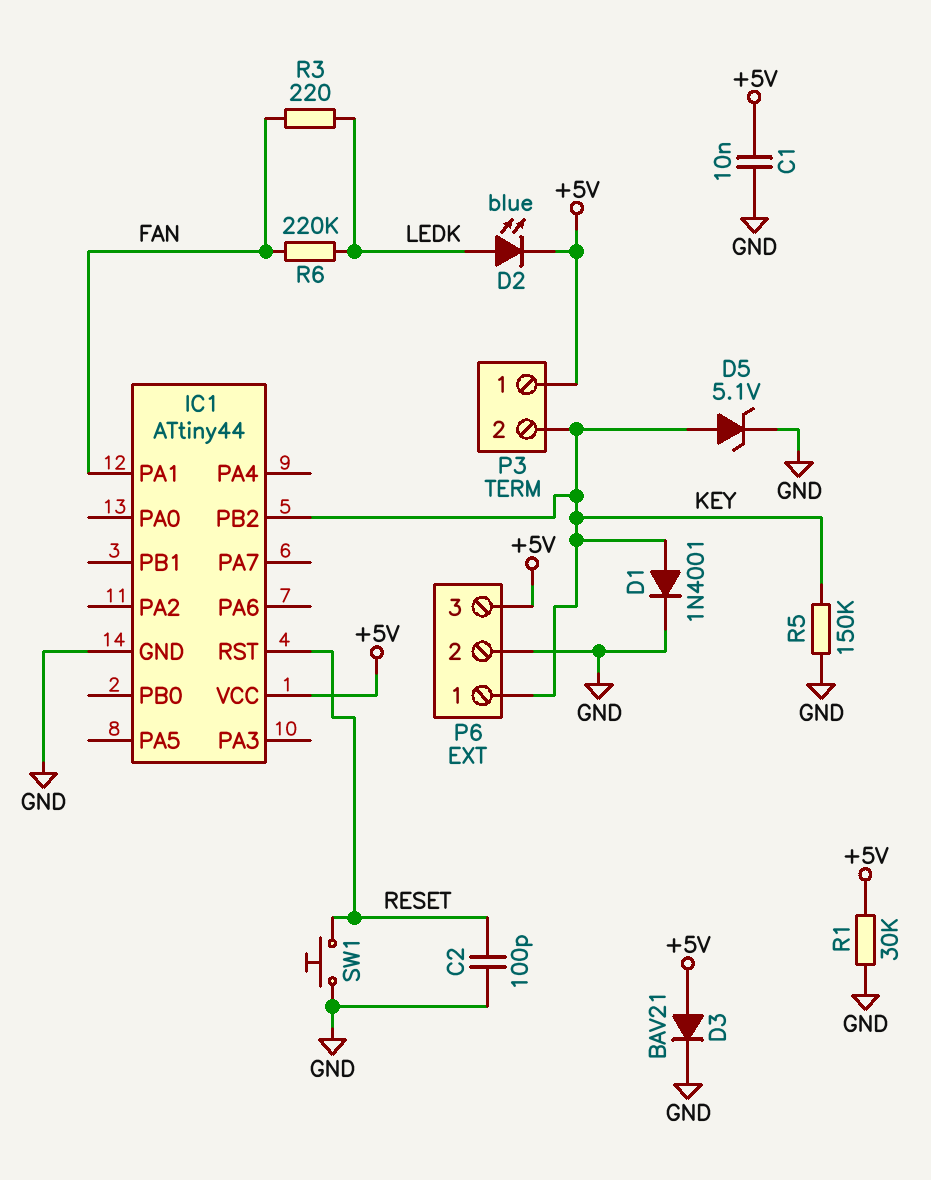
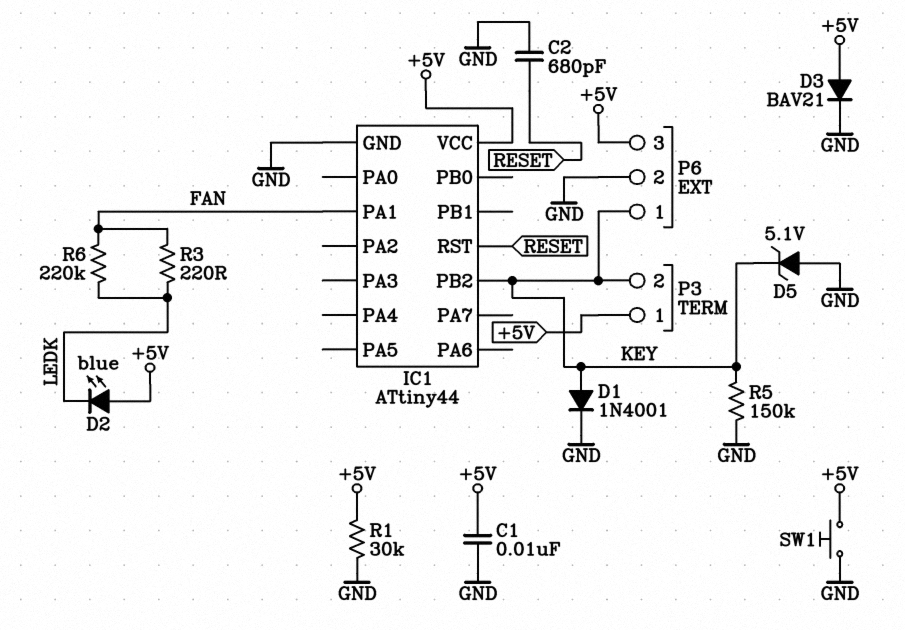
C2: 100pF (GND, RESET) -> 680pF (GND, RESET)
D2: LED blue (A LEDK, K +5V) -> LED blue (A +5V, K LEDK)
D5: zener 5.1V (A KEY, K GND) -> zener 5.1V (A GND, K KEY)
SW1: button (GND, RESET) -> button (+5V, GND)

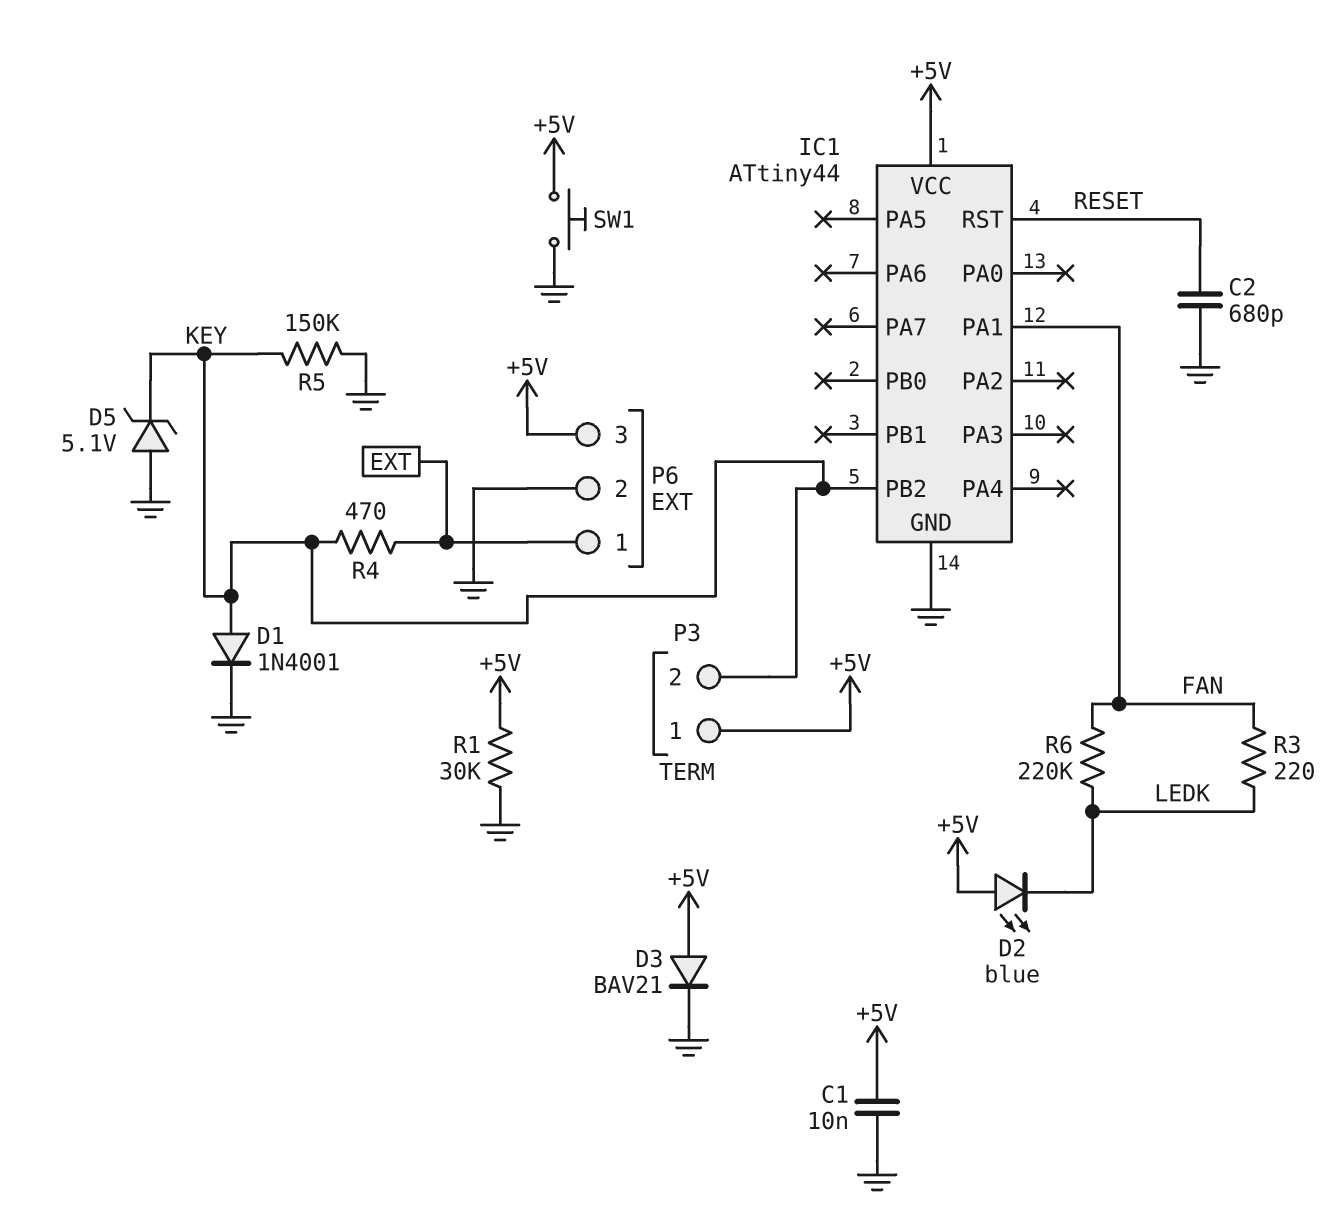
P6 pin 1: KEY -> EXT
R4: none -> 470 (EXT, KEY)

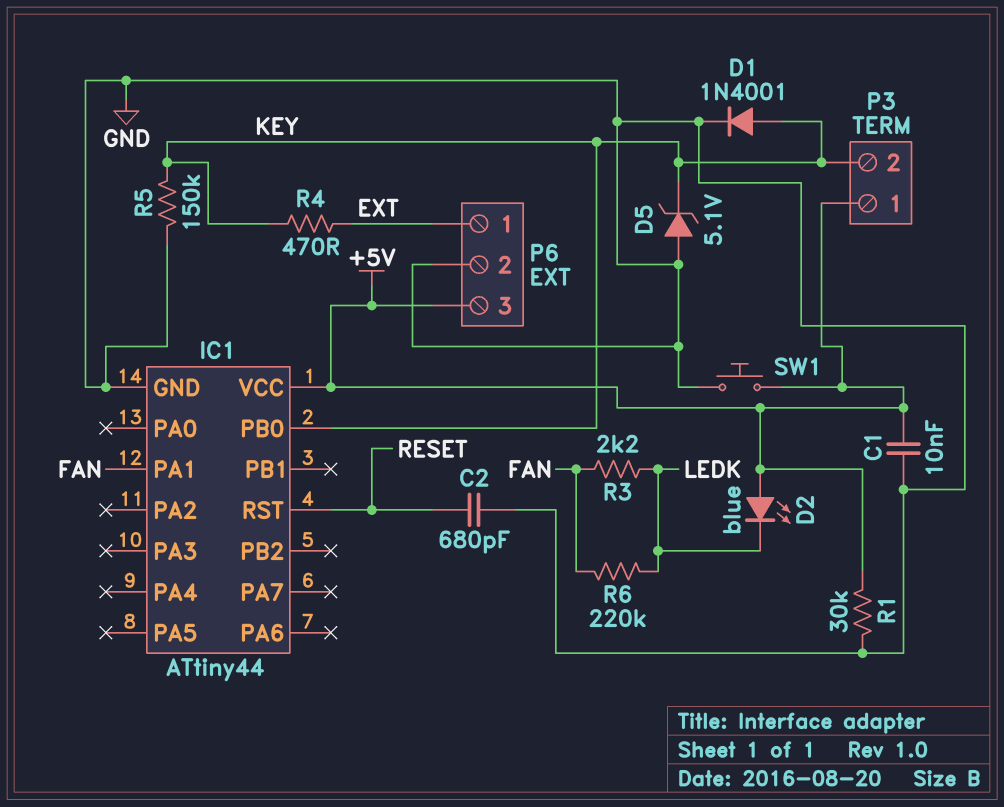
D3: diode BAV21 (A +5V, K GND) -> none
IC1 pin PB0: none -> KEY
IC1 pin PB2: KEY -> none
R3: 220 (FAN, LEDK) -> 2.2k (FAN, LEDK)

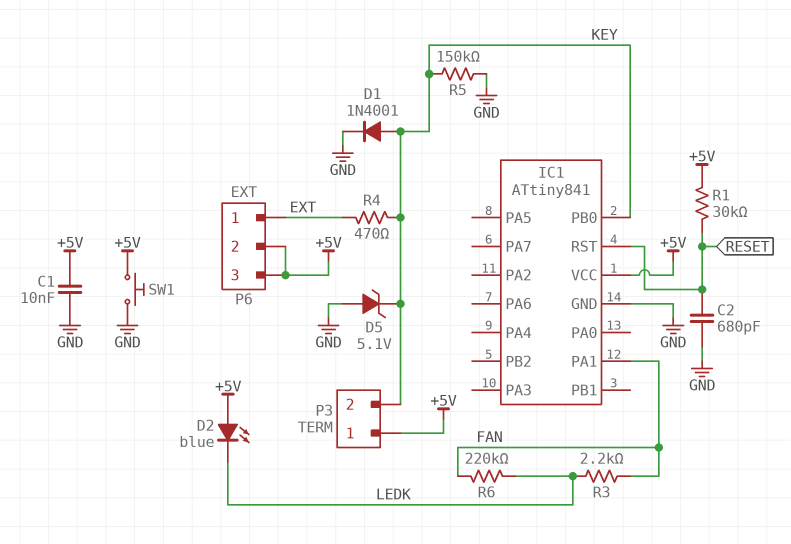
IC1: ATtiny44 -> ATtiny841
P6 pin 2: GND -> +5V
R1: 30k (+5V, GND) -> 30k (+5V, RESET)

